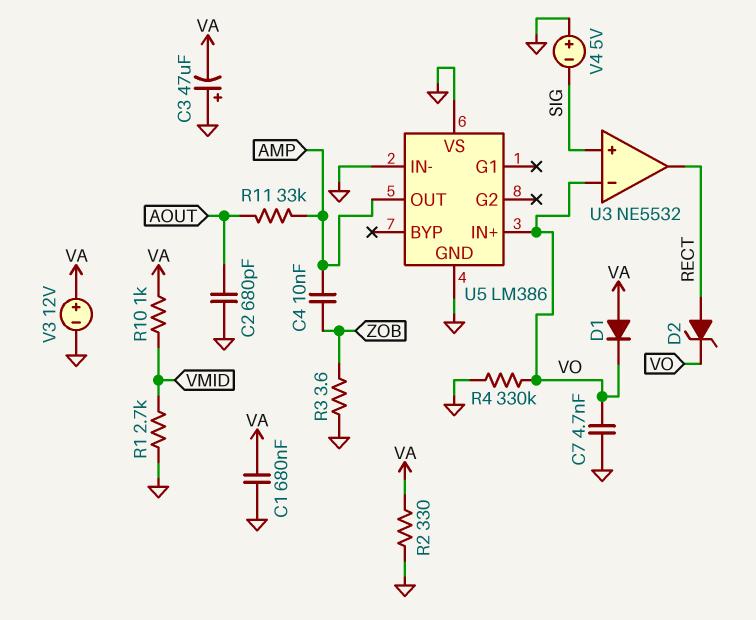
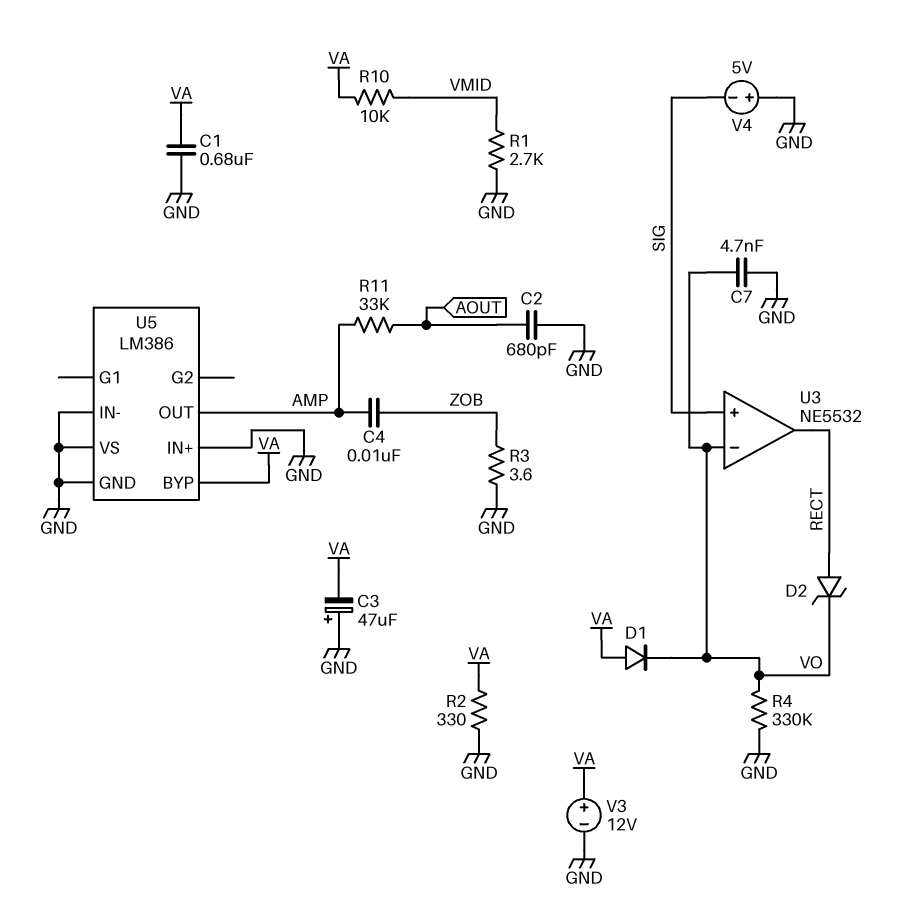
R10: 1k (VA, VMID) -> 10k (VA, VMID)
U5 pin BYP: none -> VA
U5 pin IN+: VO -> GND

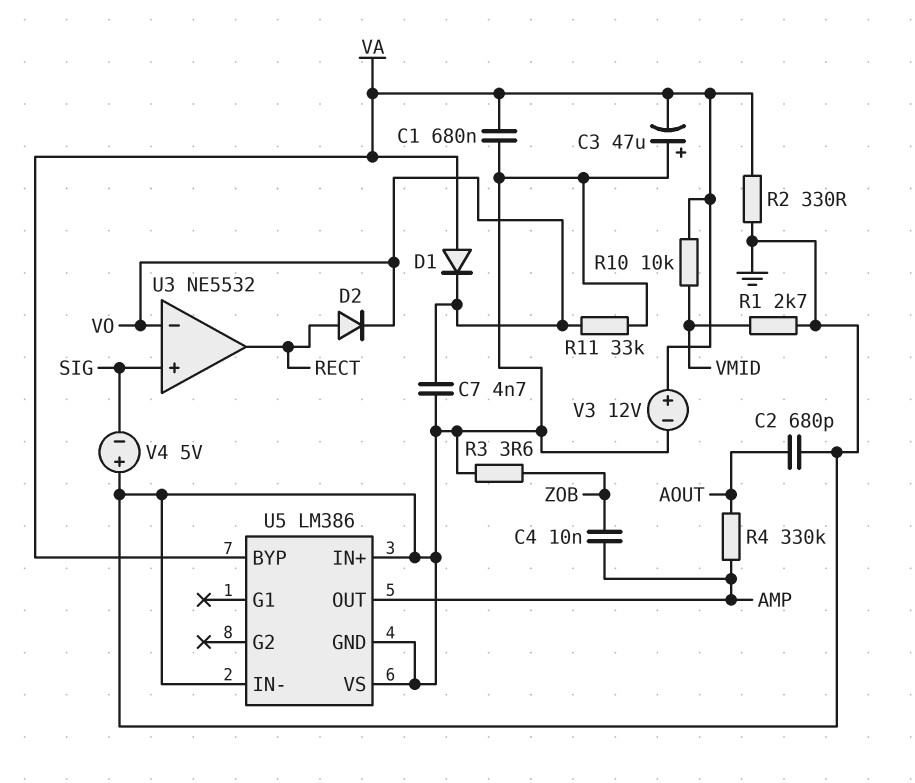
D2: zener (A RECT, K VO) -> diode (A RECT, K VO)
R4: 330k (GND, VO) -> 330k (AMP, AOUT)
R11: 33k (AMP, AOUT) -> 33k (GND, VO)

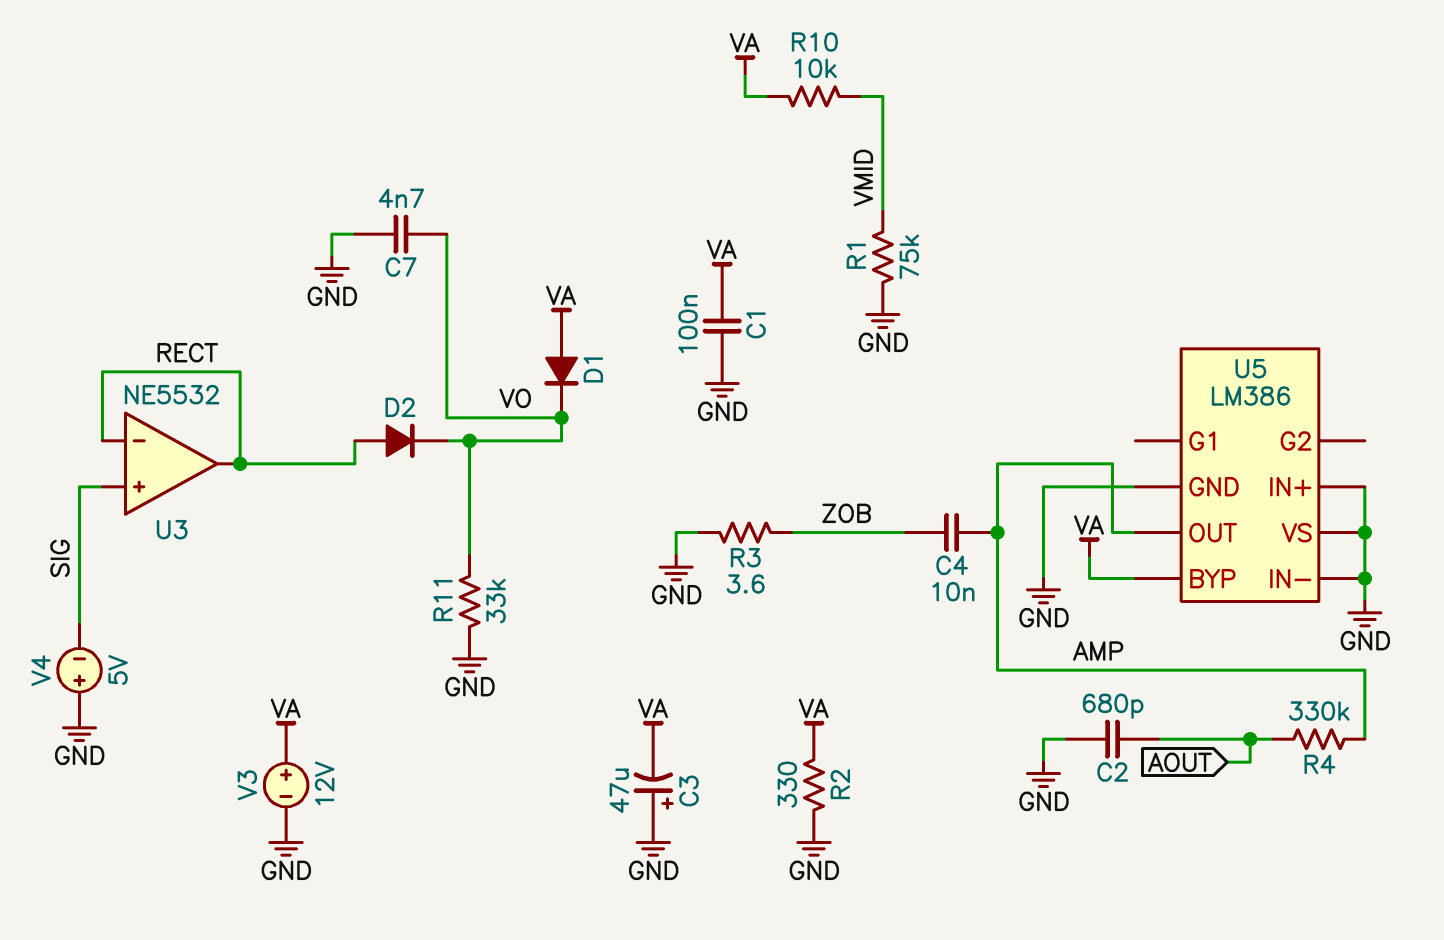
C1: 680nF (GND, VA) -> 100nF (GND, VA)
R1: 2.7k (GND, VMID) -> 75k (GND, VMID)
U3 pin in-: VO -> RECT

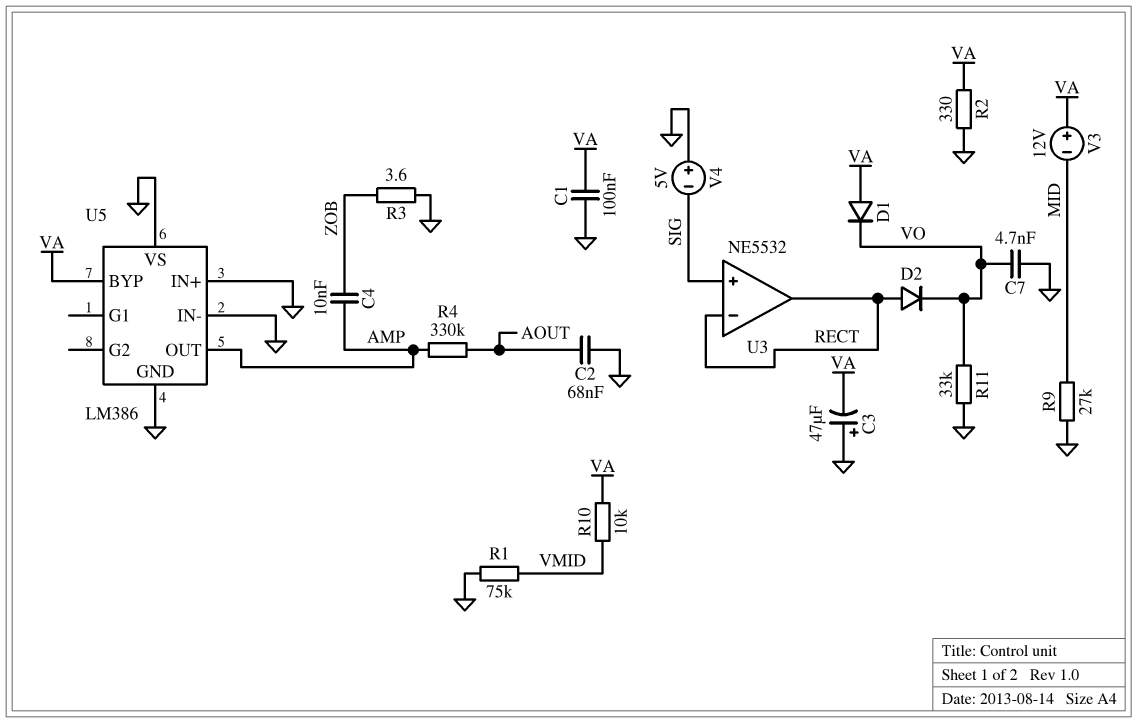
C2: 680pF (AOUT, GND) -> 68nF (AOUT, GND)
R9: none -> 27k (GND, MID)
V3: 12V (plus VA, minus GND) -> 12V (plus VA, minus MID)

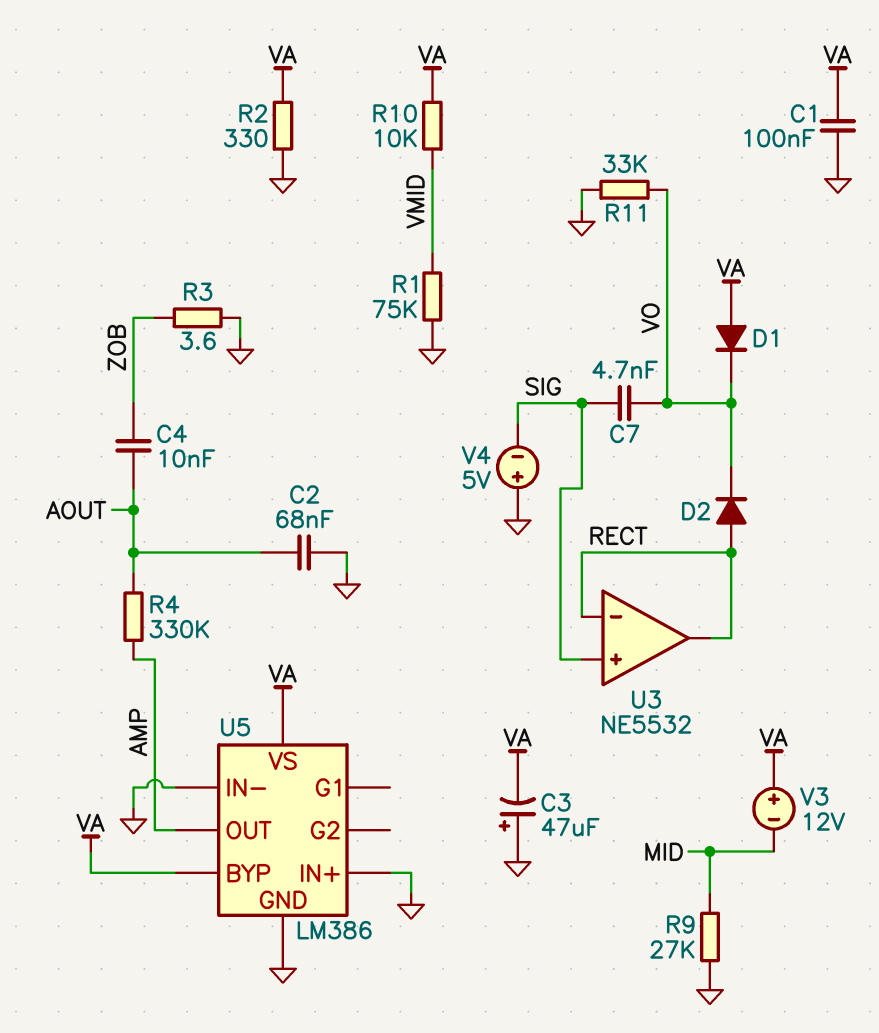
C4: 10nF (AMP, ZOB) -> 10nF (AOUT, ZOB)
C7: 4.7nF (GND, VO) -> 4.7nF (SIG, VO)
U5 pin VS: GND -> VA

